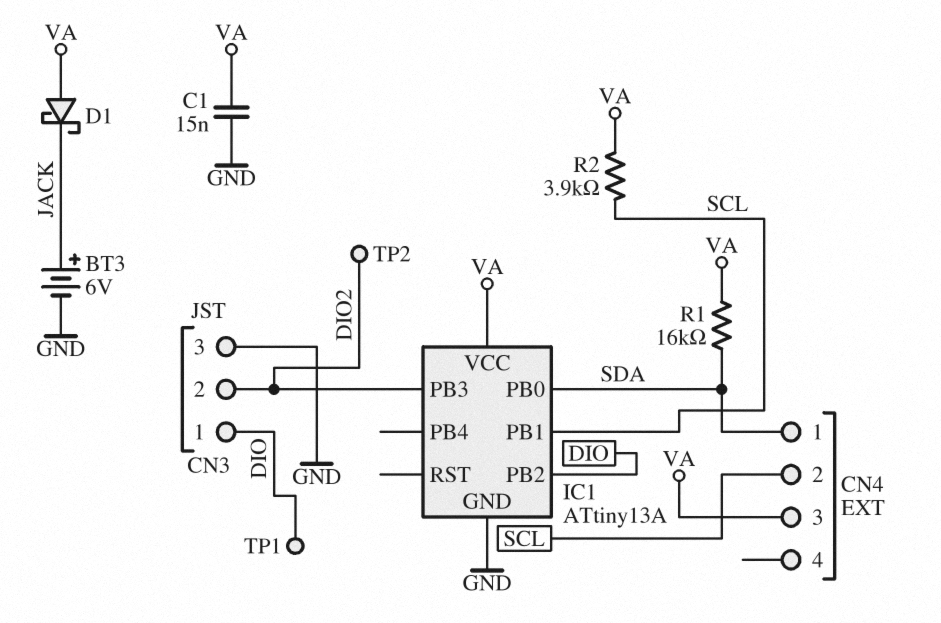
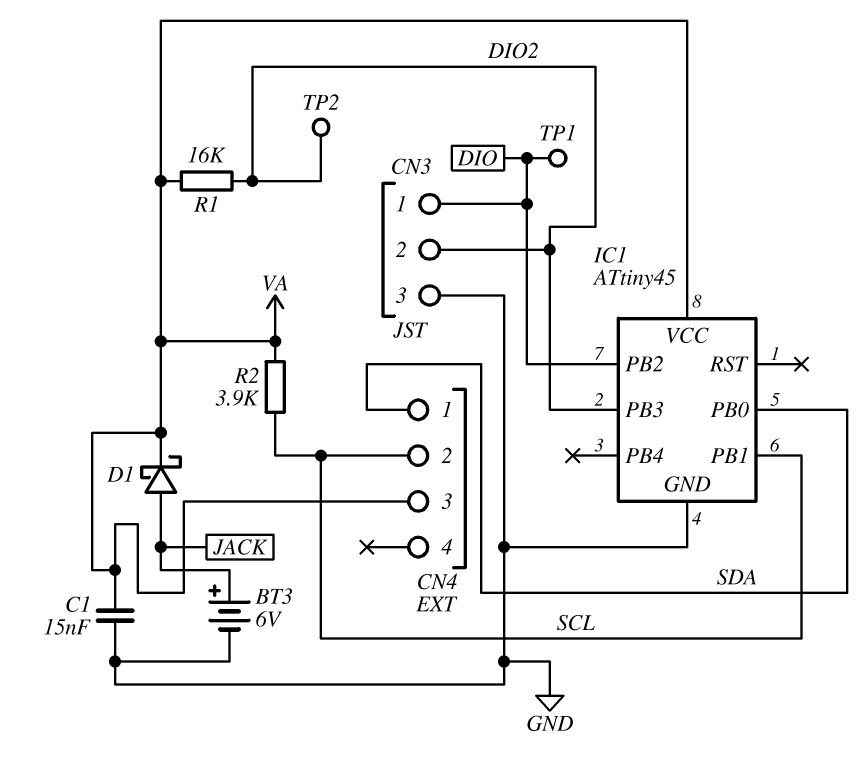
D1: schottky (A VA, K JACK) -> schottky (A JACK, K VA)
IC1: ATtiny13A -> ATtiny45
R1: 16k (SDA, VA) -> 16k (DIO2, VA)

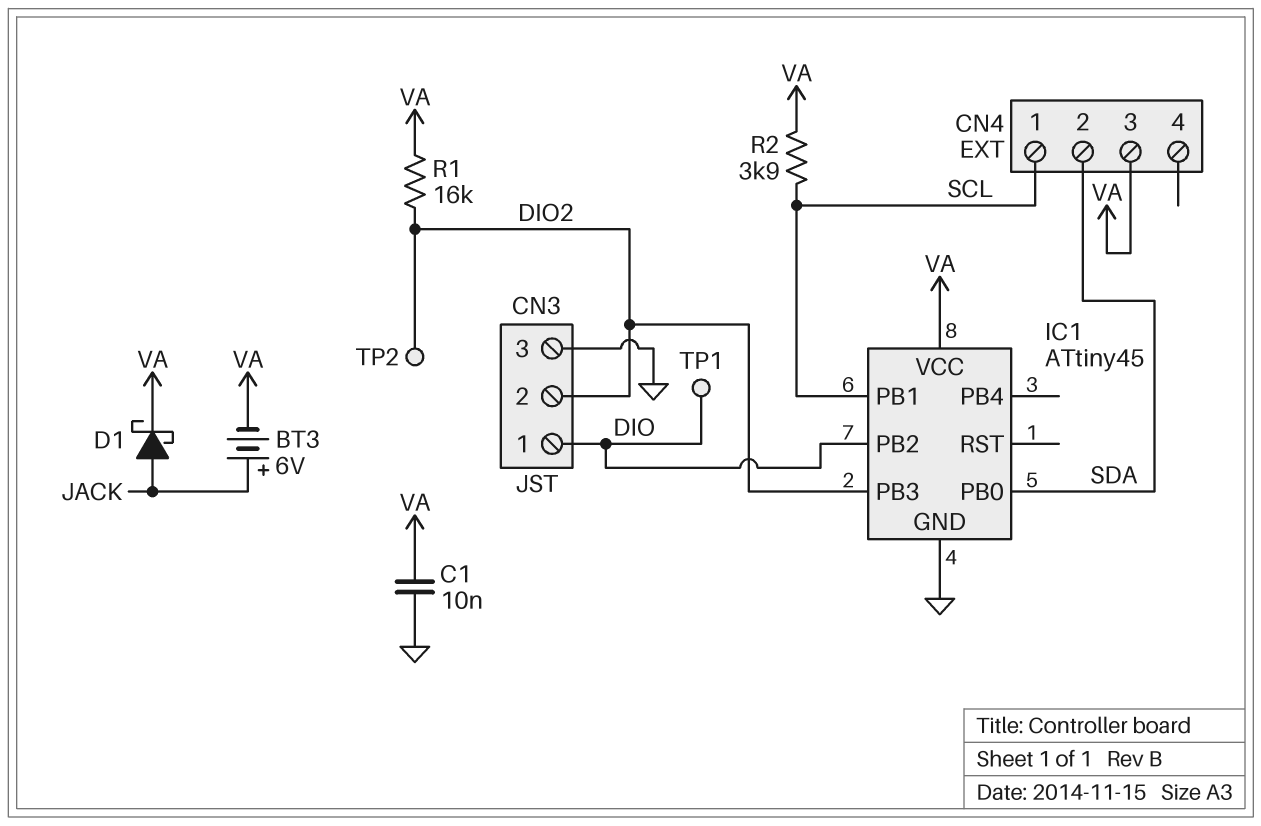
BT3: 6V (plus JACK, minus GND) -> 6V (plus JACK, minus VA)
C1: 15nF (GND, VA) -> 10nF (GND, VA)
CN4 pin 1: SDA -> SCL
CN4 pin 2: SCL -> SDA

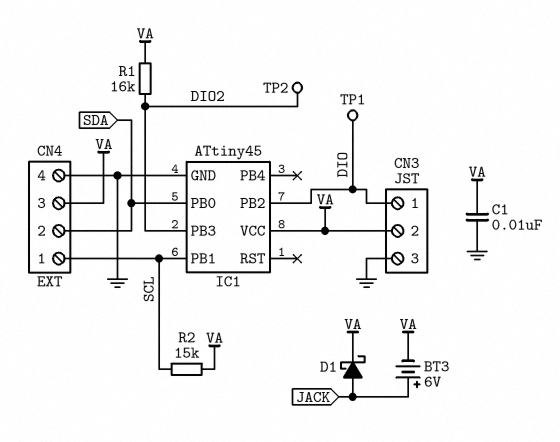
CN3 pin 2: DIO2 -> VA
CN4 pin 4: none -> GND
R2: 3.9k (SCL, VA) -> 15k (SCL, VA)

